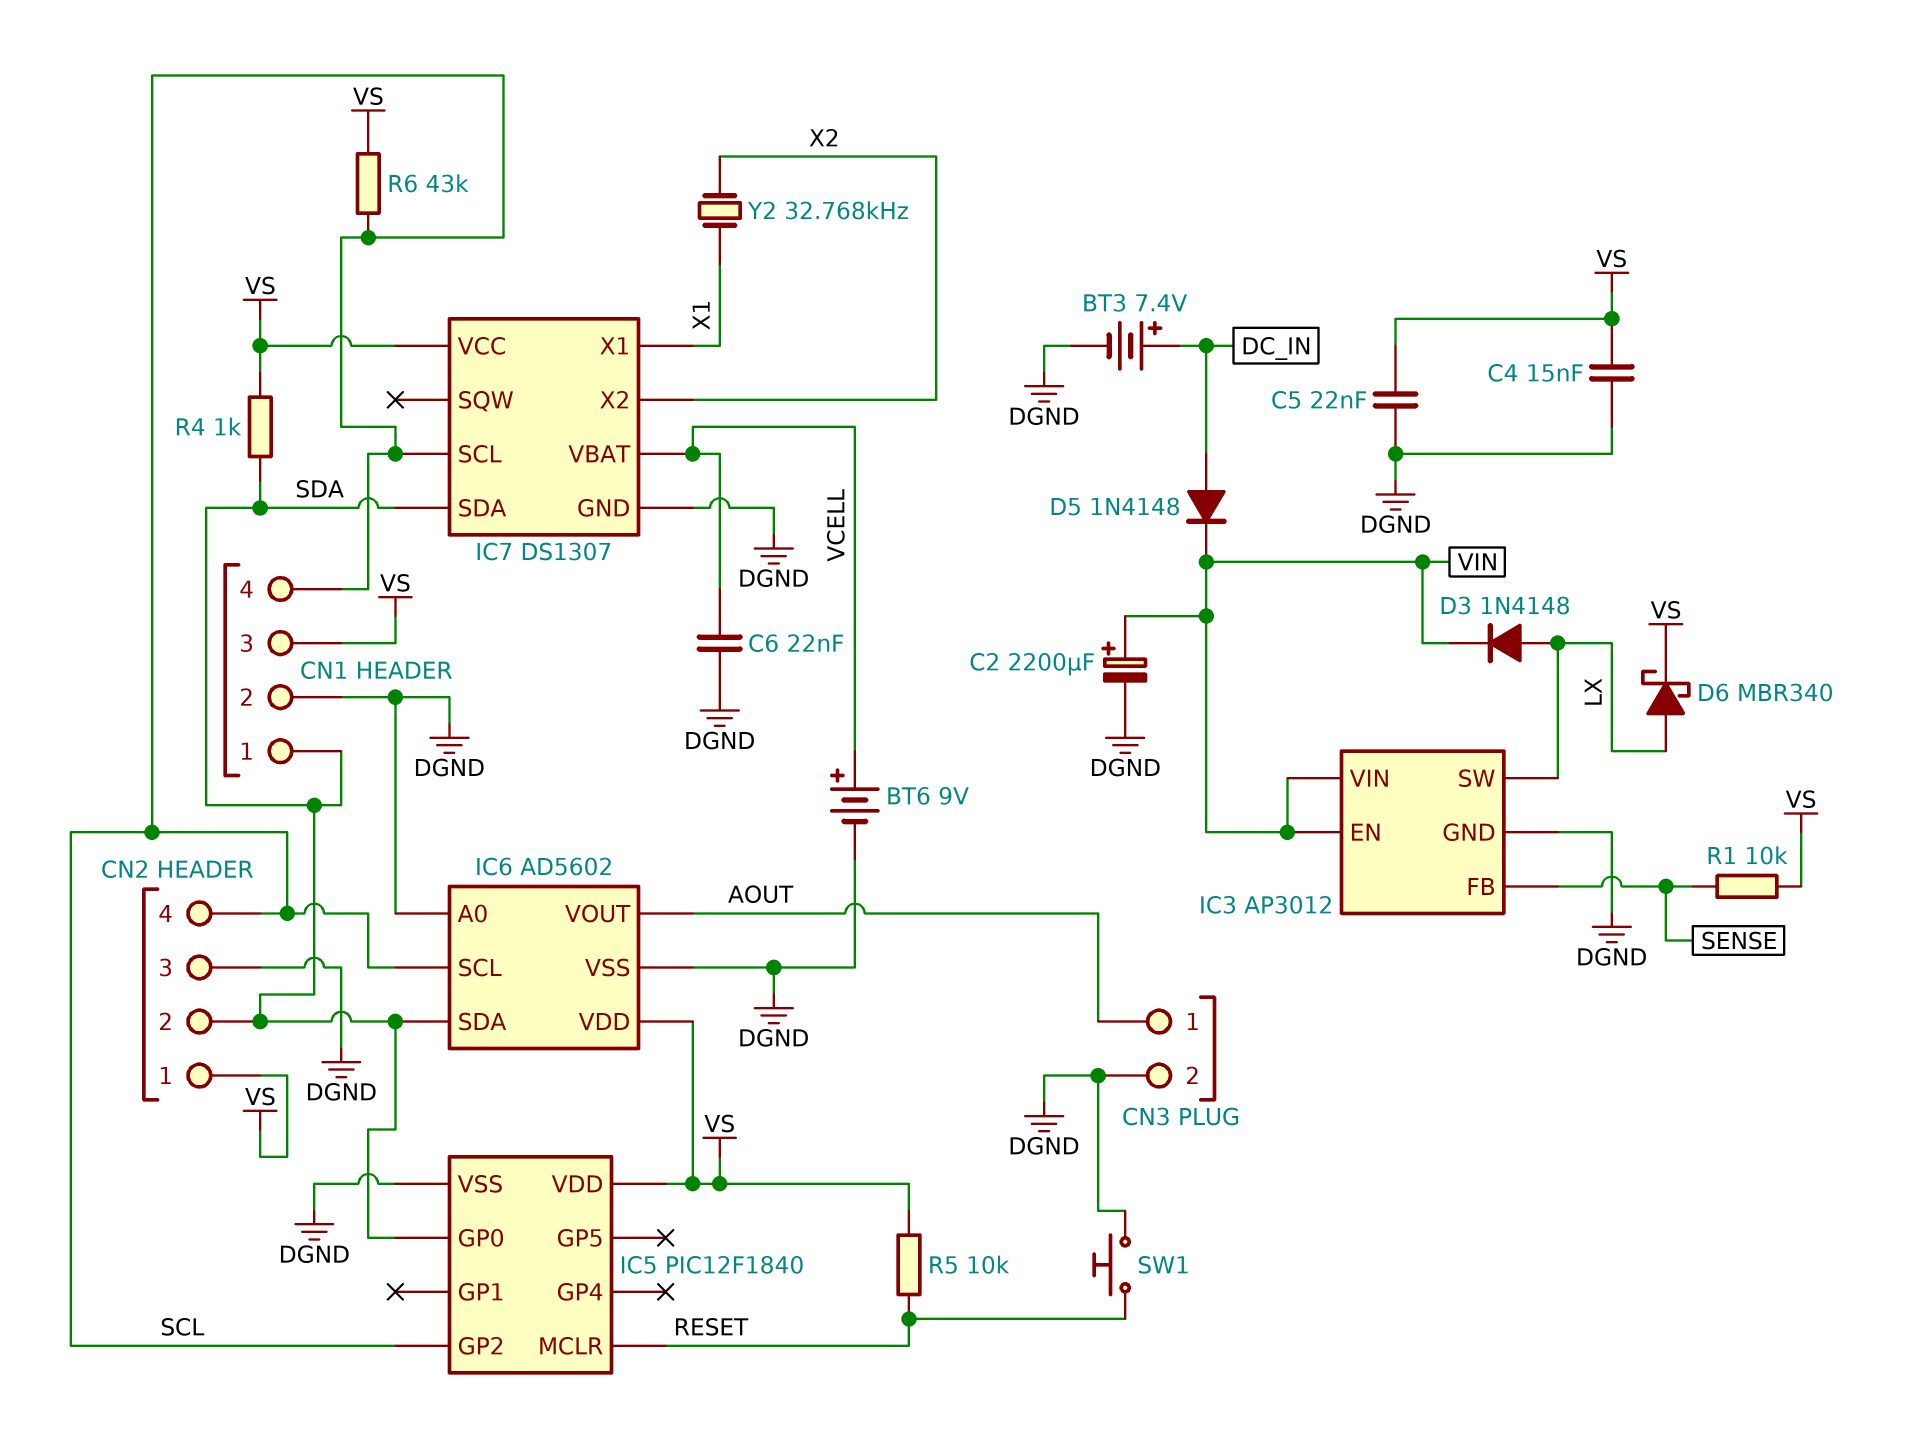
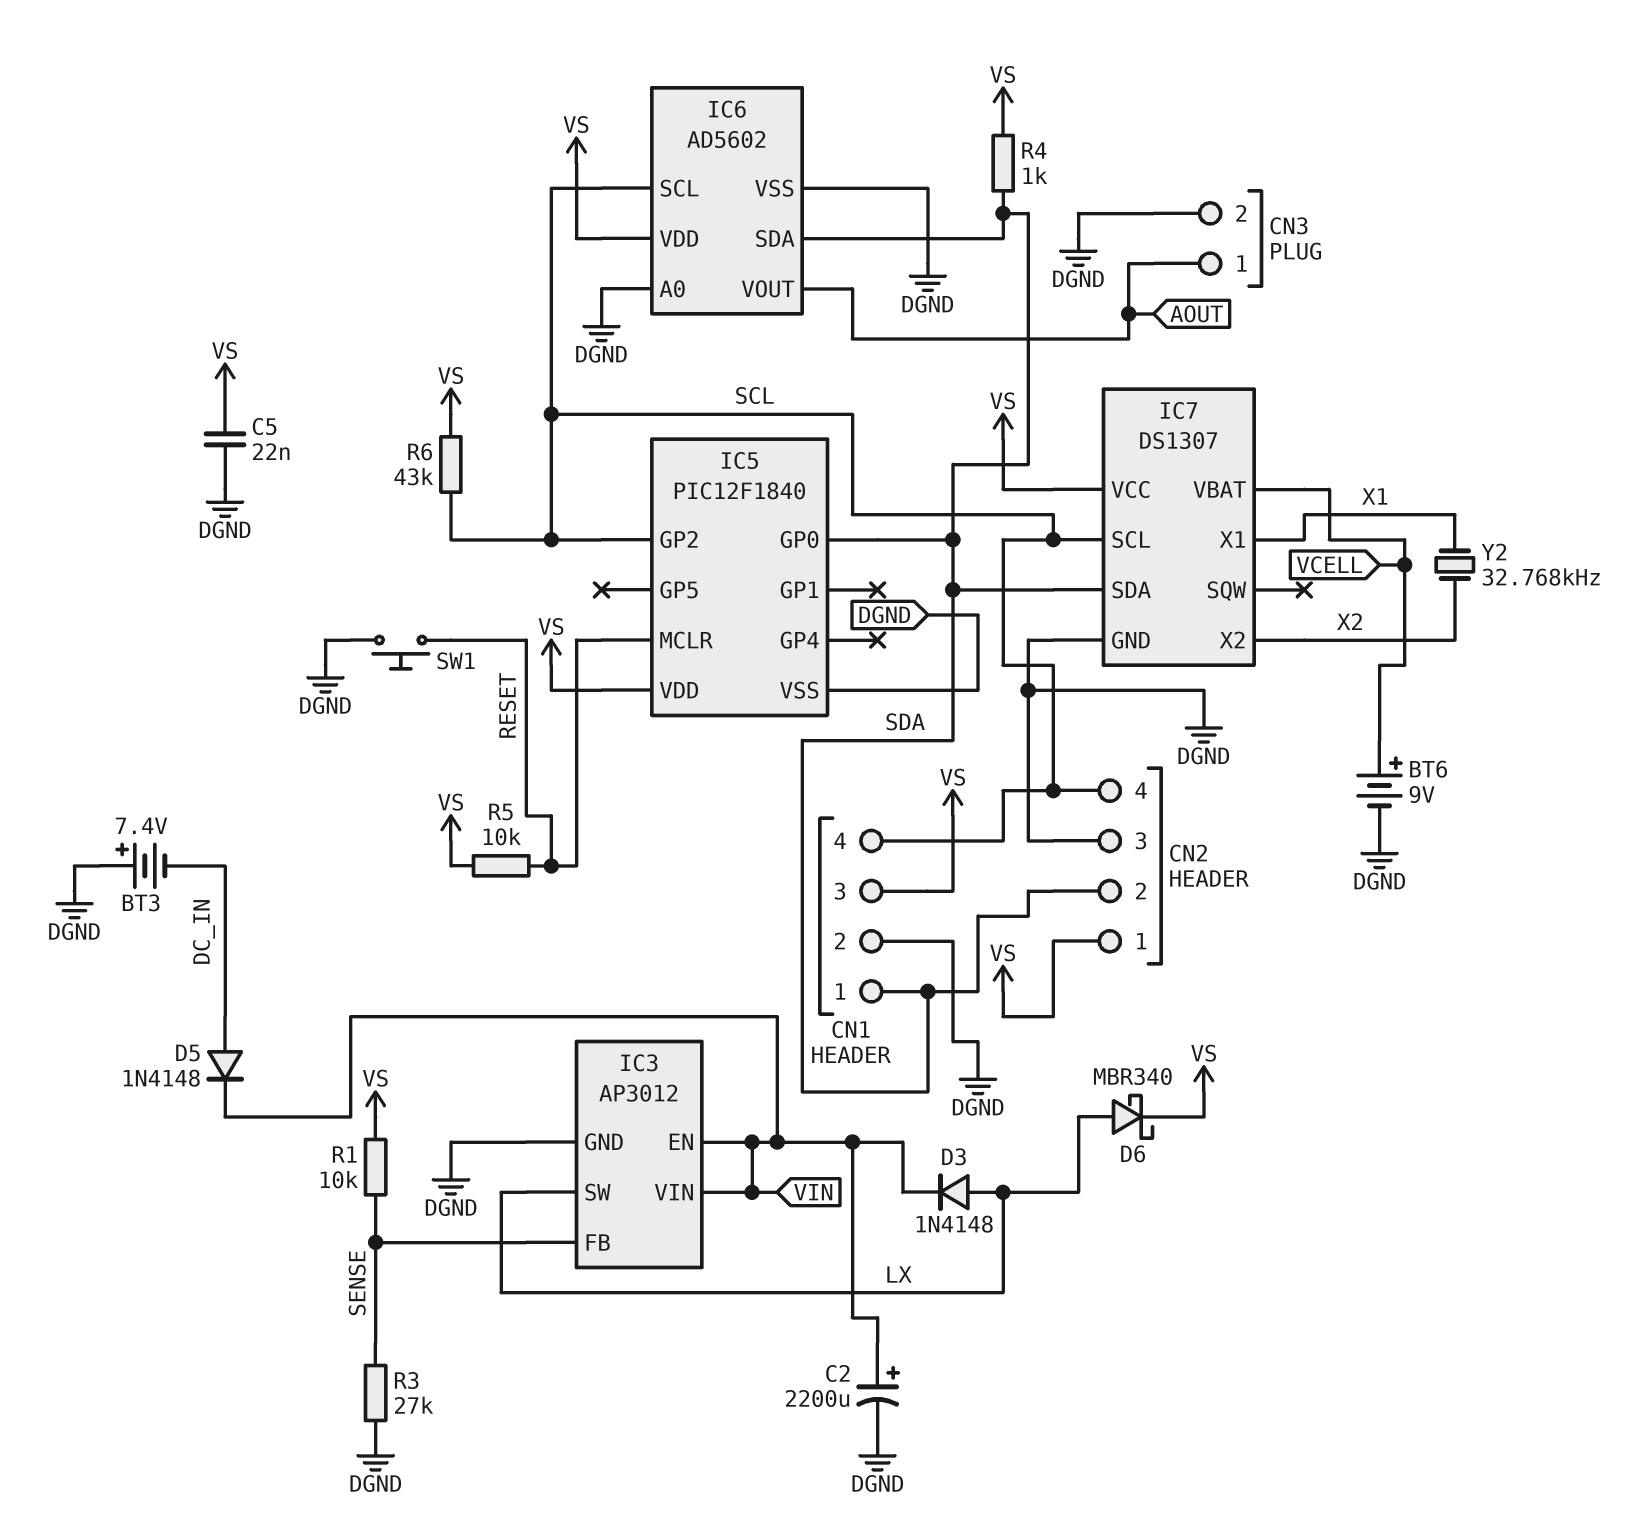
BT3: 7.4V (plus DC_IN, minus DGND) -> 7.4V (plus DGND, minus DC_IN)
C4: 15nF (DGND, VS) -> none
C6: 22nF (DGND, VCELL) -> none
R3: none -> 27k (DGND, SENSE)

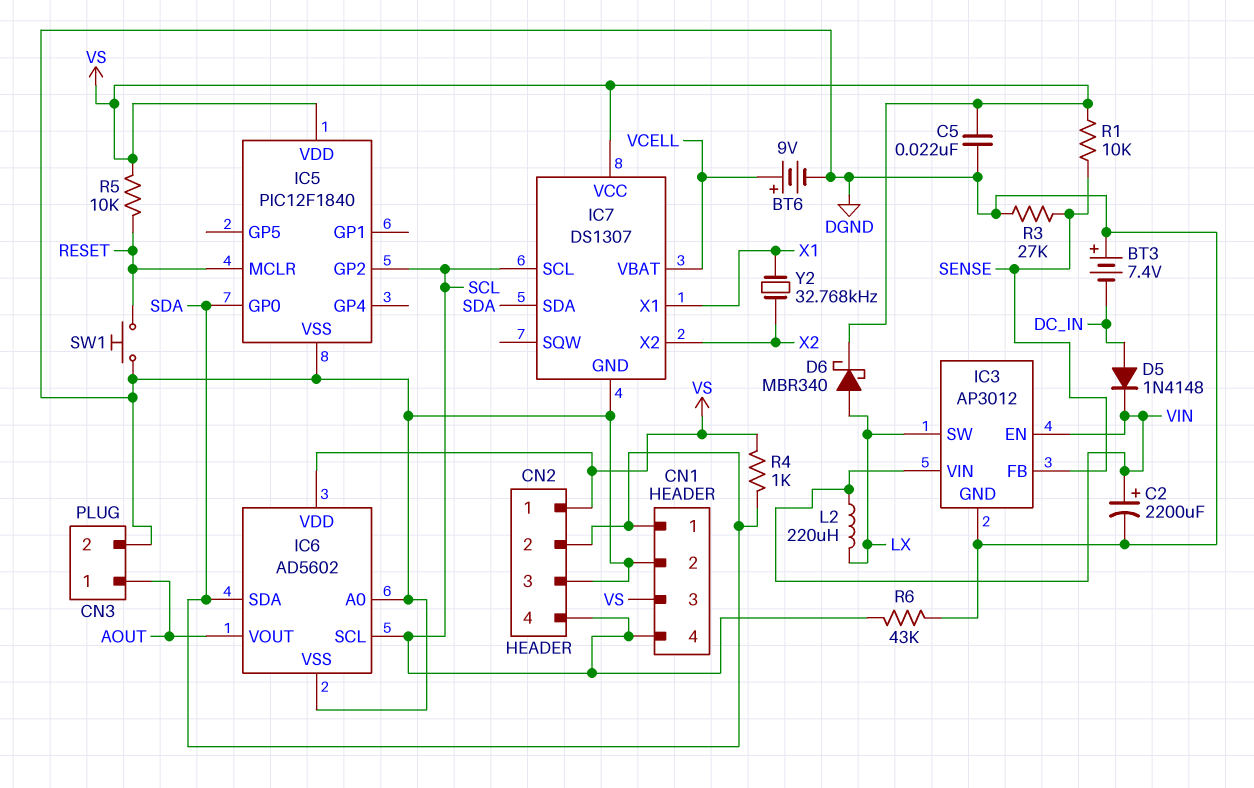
D3: diode 1N4148 (A LX, K VIN) -> none
L2: none -> 220uH (LX, VIN)
R6: 43k (SCL, VS) -> 43k (DGND, SCL)

